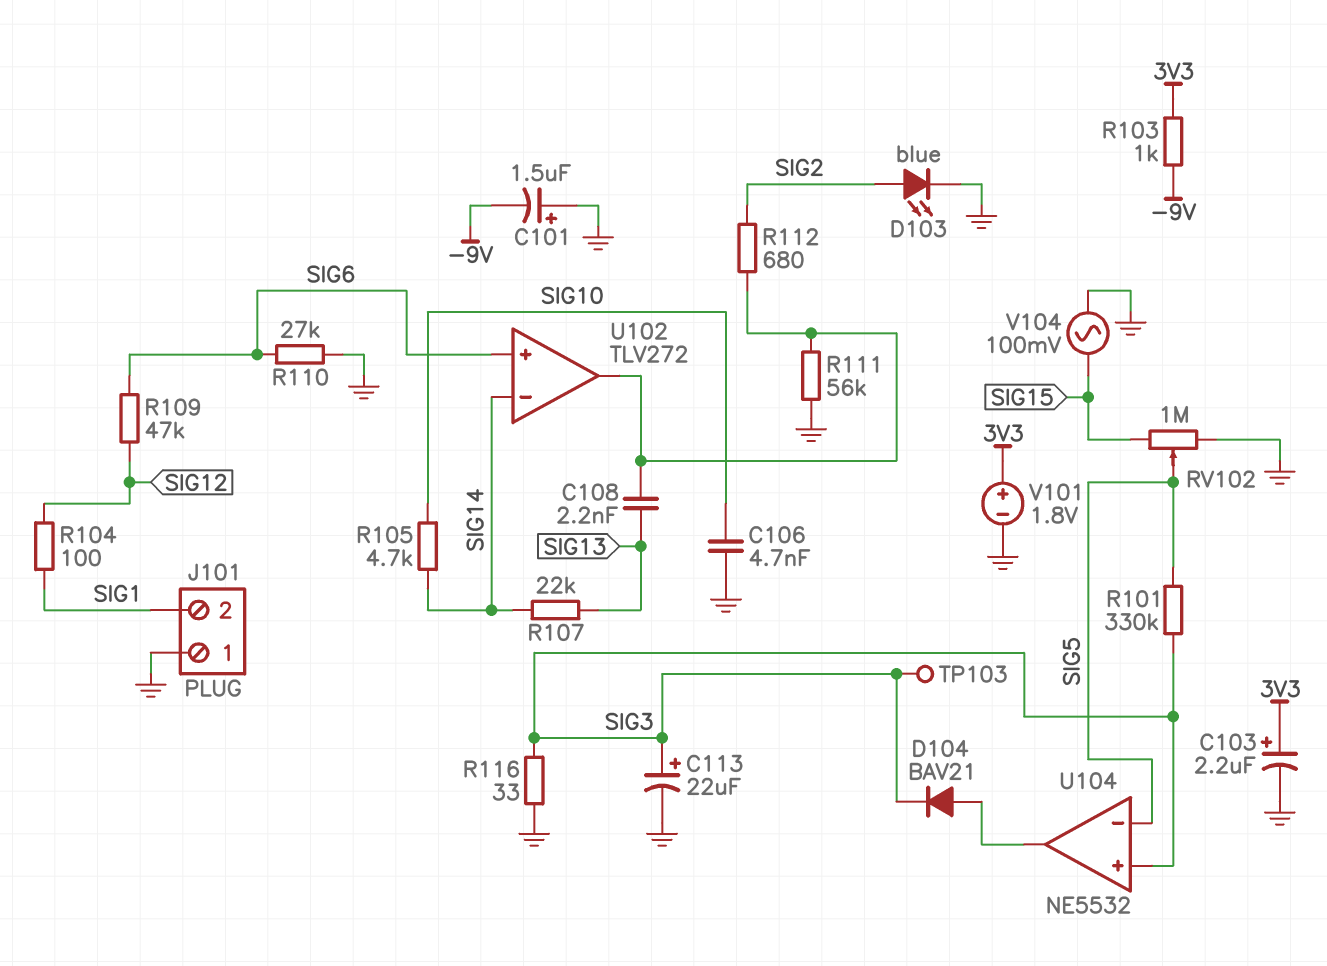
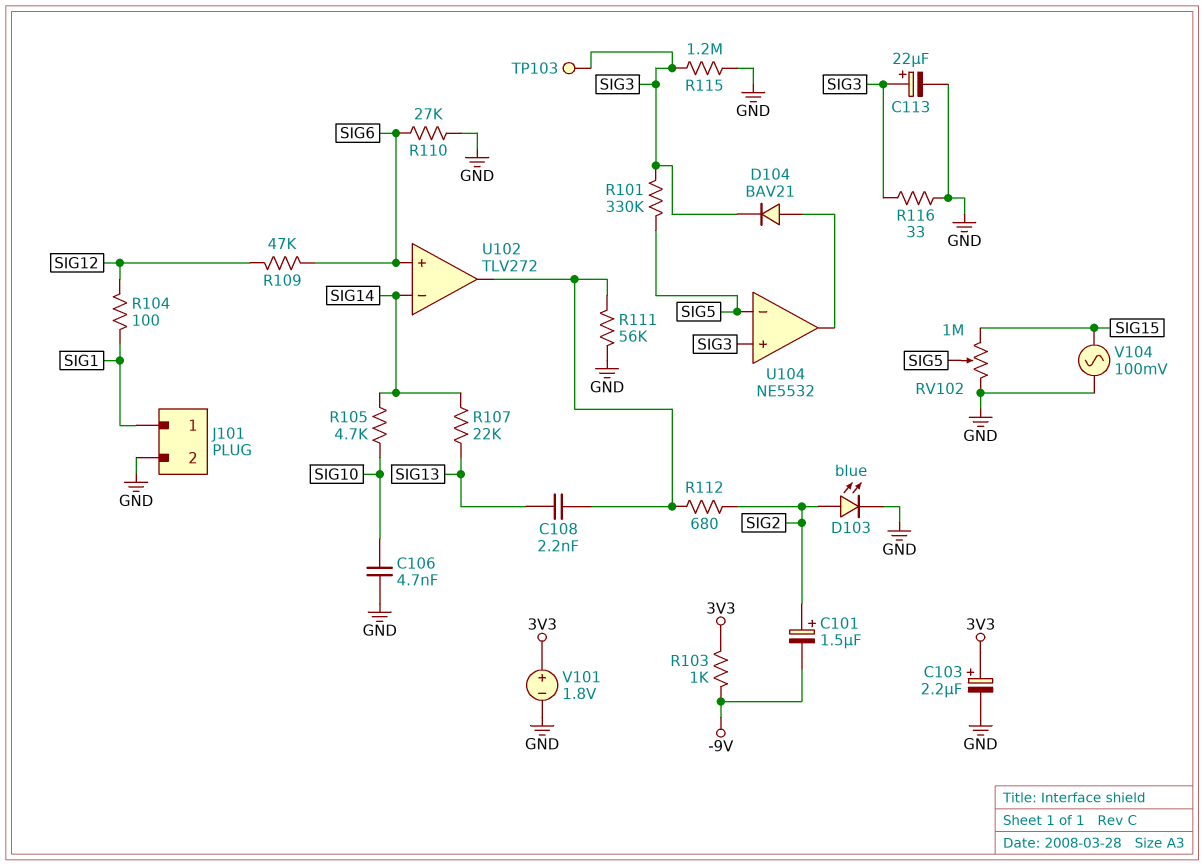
C101: 1.5uF (plus GND, minus -9V) -> 1.5uF (plus SIG2, minus -9V)
J101 pin 1: GND -> SIG1
J101 pin 2: SIG1 -> GND
R115: none -> 1.2M (GND, SIG3)

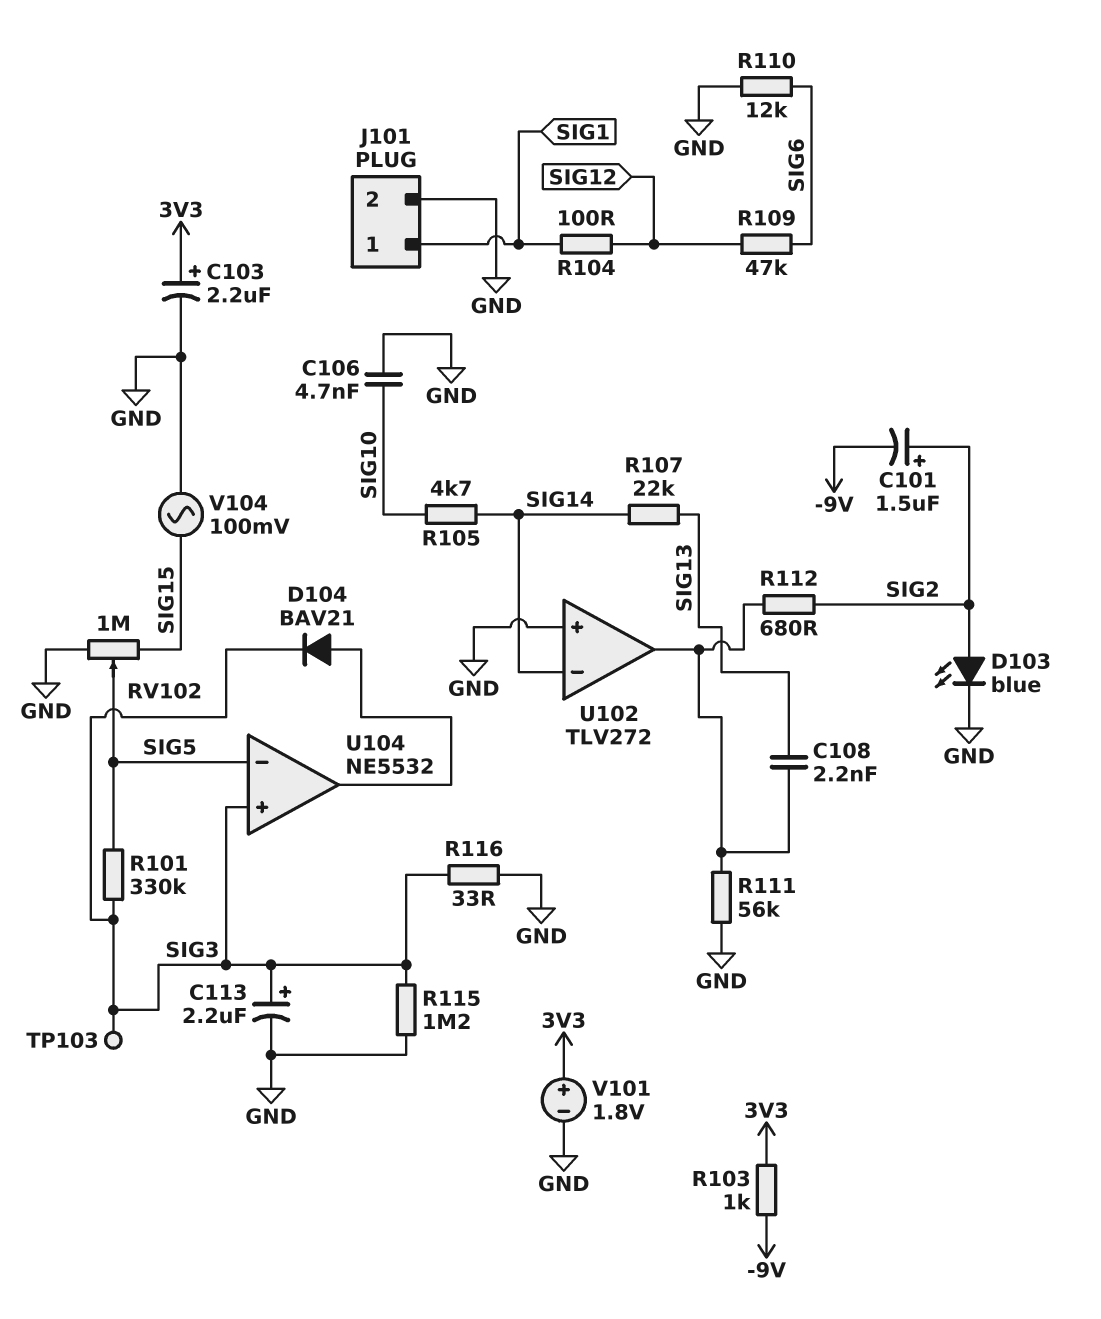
C113: 22uF (plus SIG3, minus GND) -> 2.2uF (plus SIG3, minus GND)
R110: 27k (GND, SIG6) -> 12k (GND, SIG6)
U102 pin in+: SIG6 -> GND

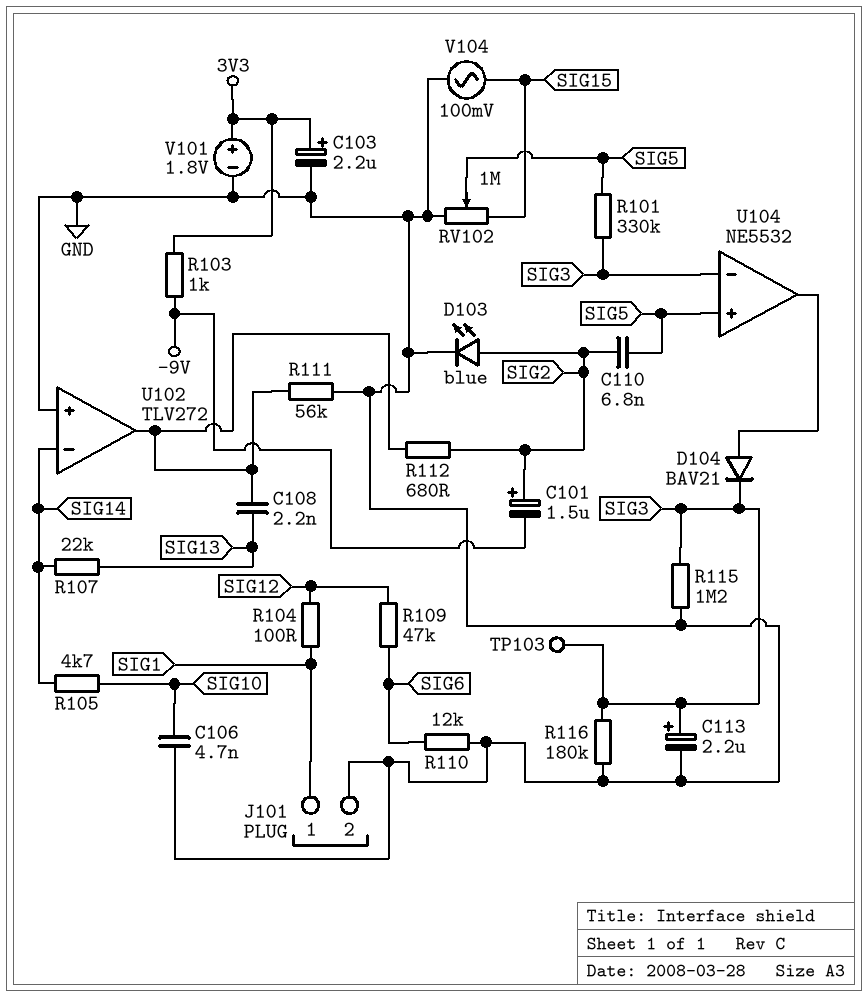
C110: none -> 6.8nF (SIG2, SIG5)
R116: 33 (GND, SIG3) -> 180k (GND, SIG3)
U104 pin in+: SIG3 -> SIG5
U104 pin in-: SIG5 -> SIG3

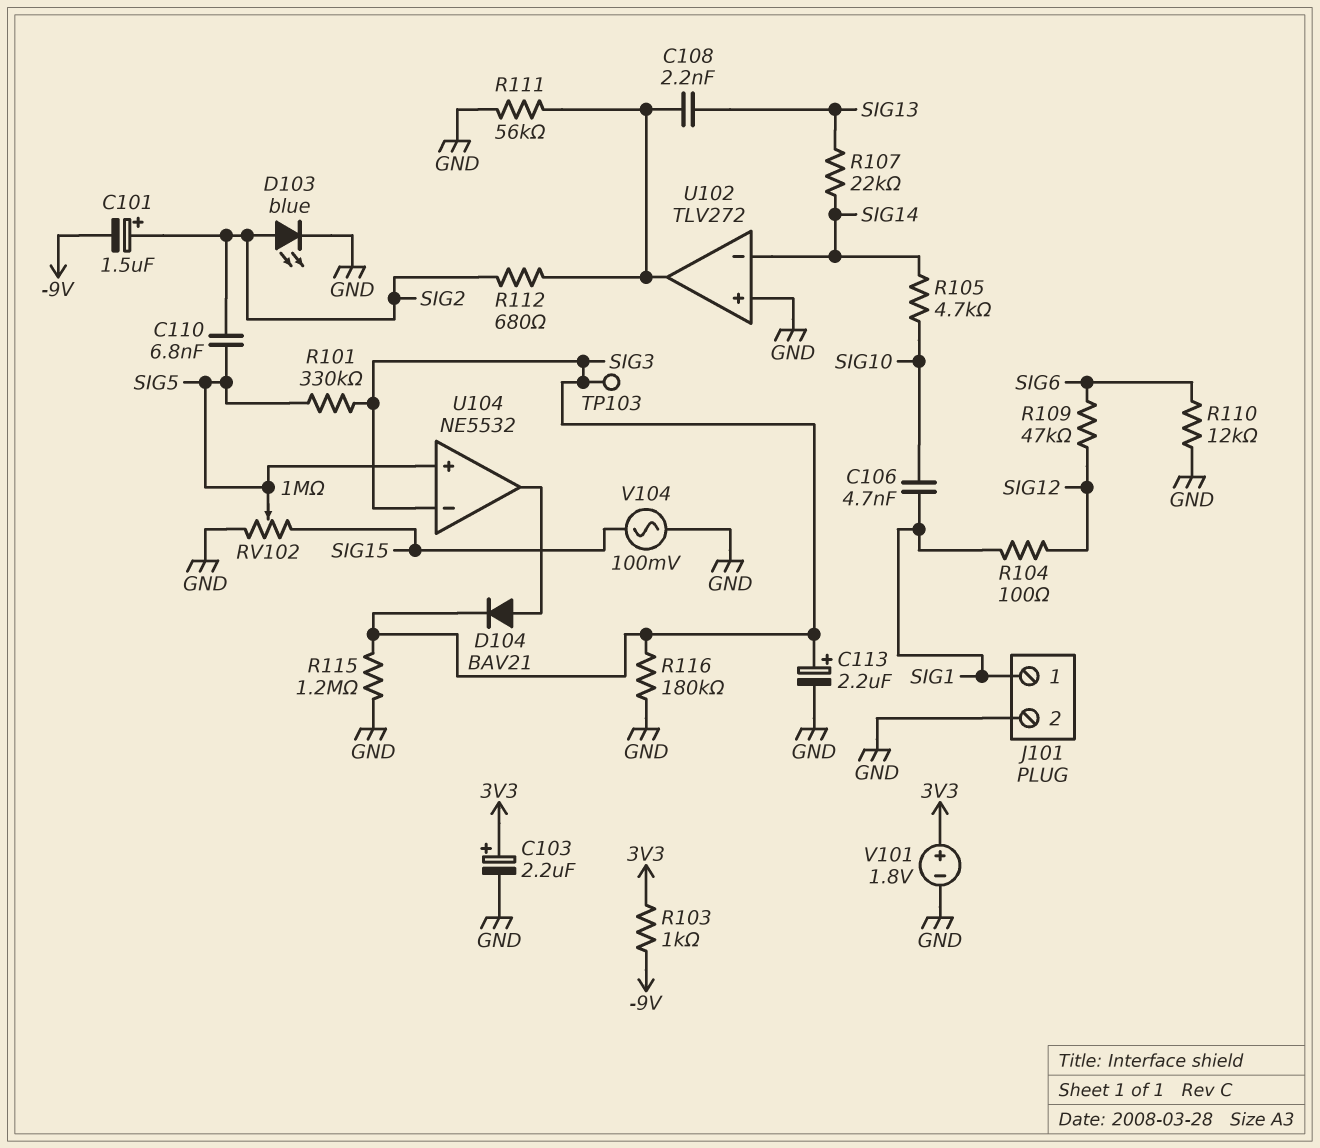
C106: 4.7nF (GND, SIG10) -> 4.7nF (SIG1, SIG10)

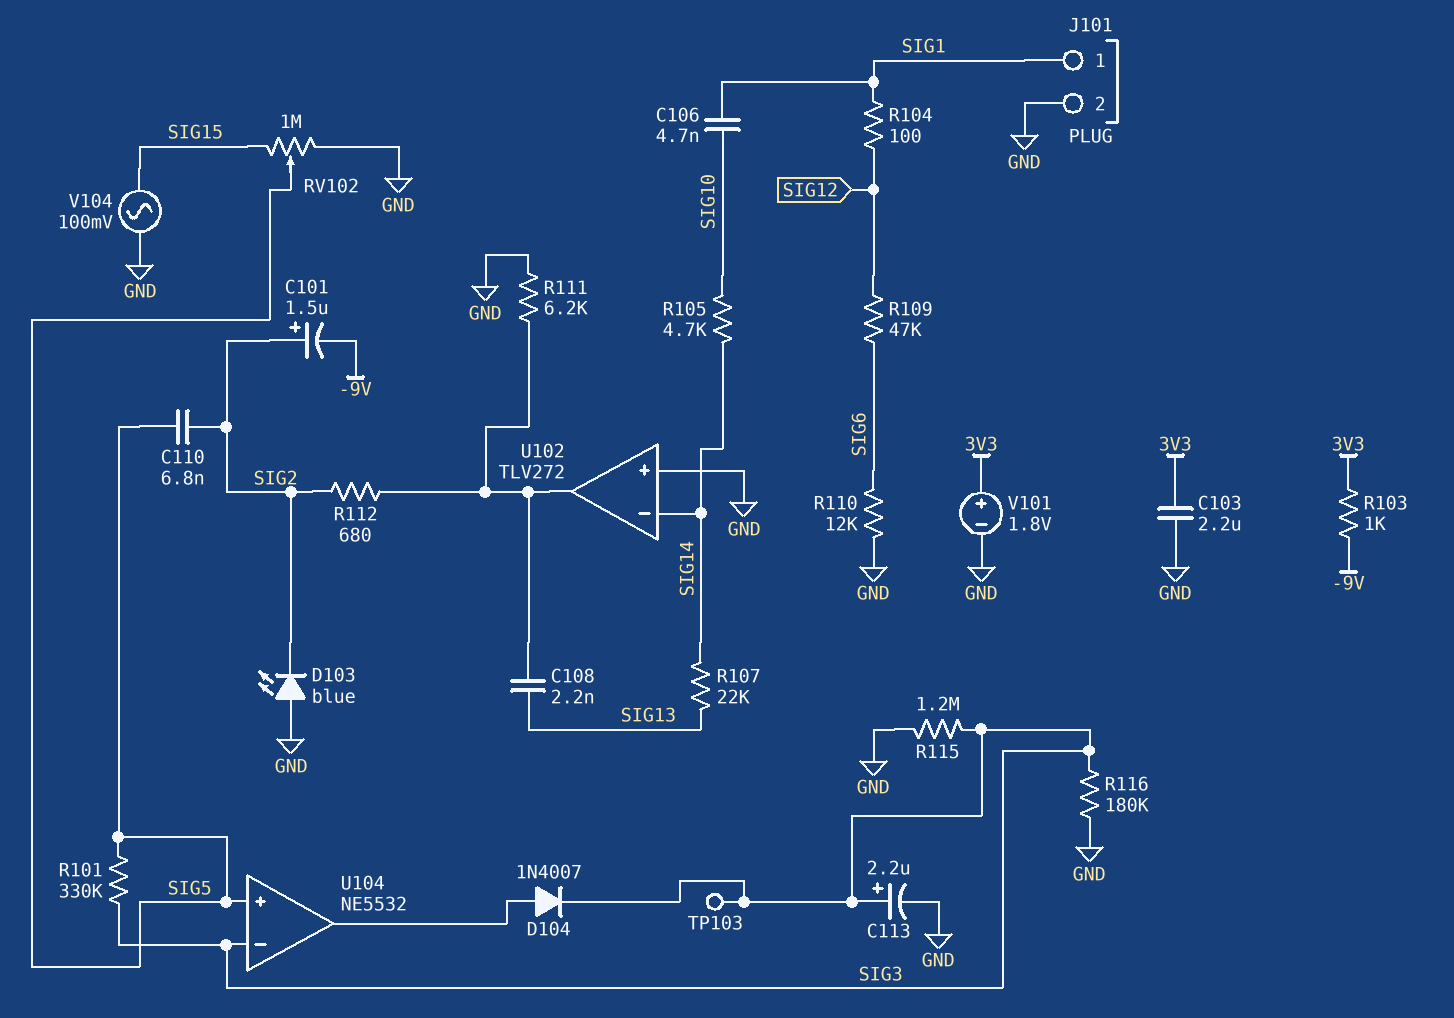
C103: 2.2uF (plus 3V3, minus GND) -> 2.2uF (3V3, GND)
D103: LED blue (A SIG2, K GND) -> LED blue (A GND, K SIG2)
D104: diode BAV21 (A U104/out, K SIG3) -> diode 1N4007 (A U104/out, K SIG3)
R111: 56k (GND, U102/out) -> 6.2k (GND, U102/out)

